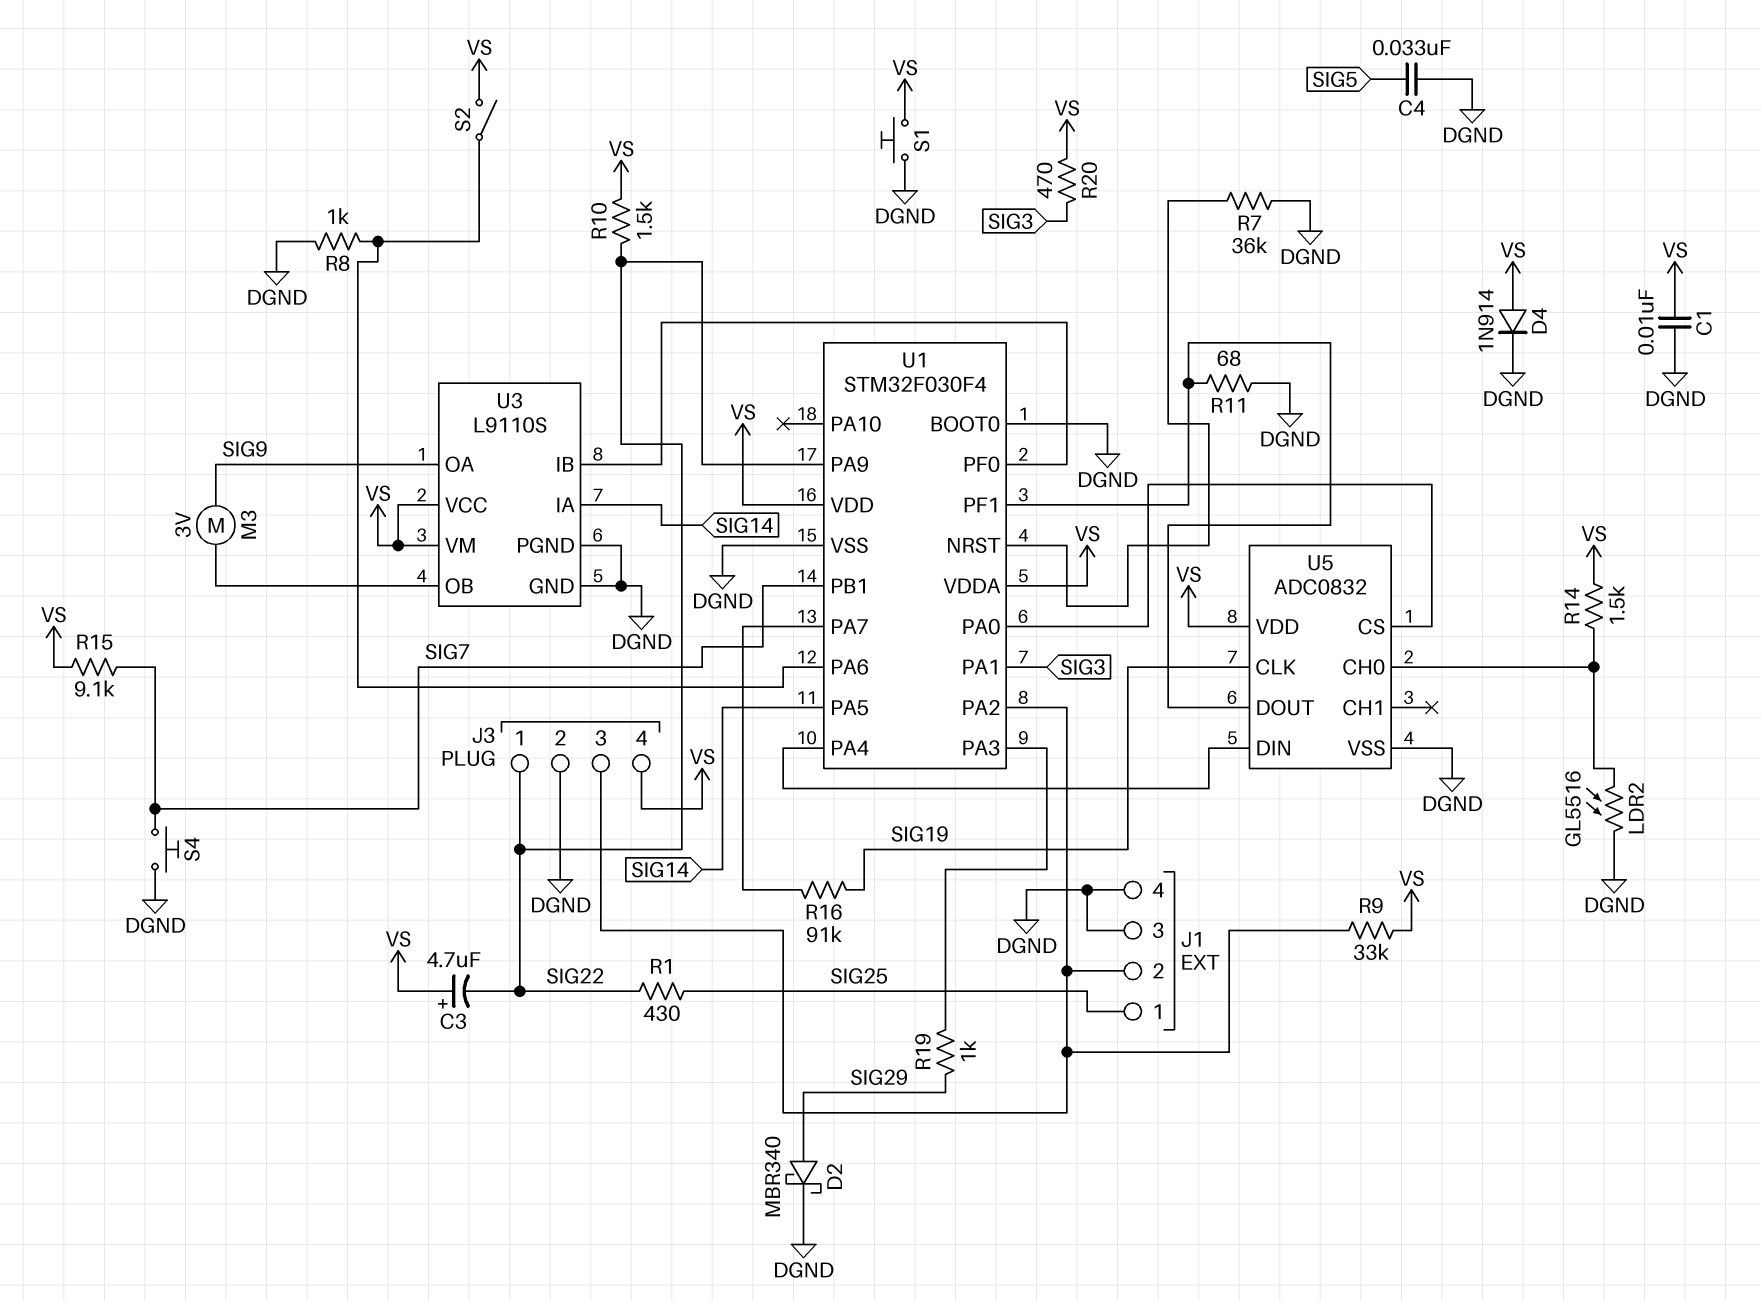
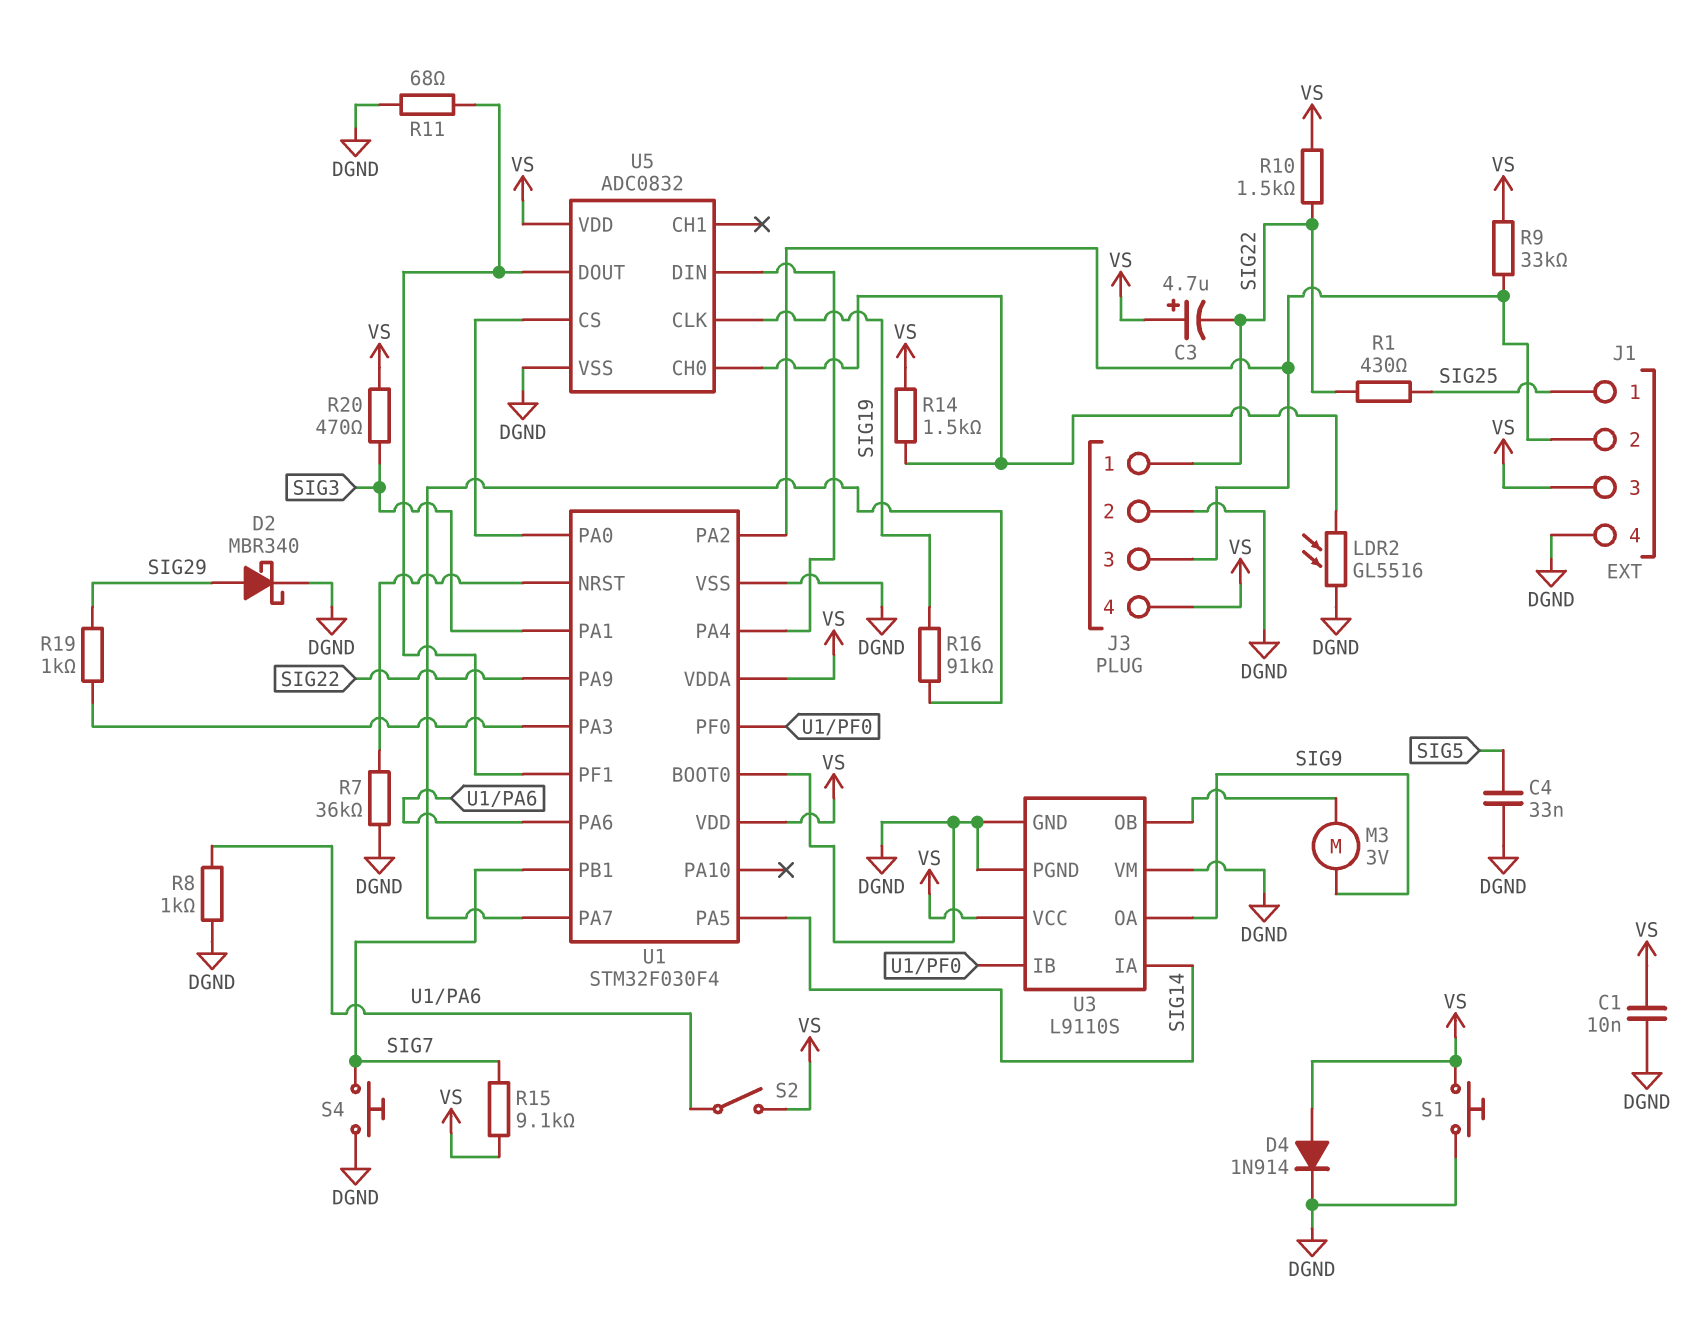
J1 pin 3: DGND -> VS
U3 pin VM: VS -> DGND

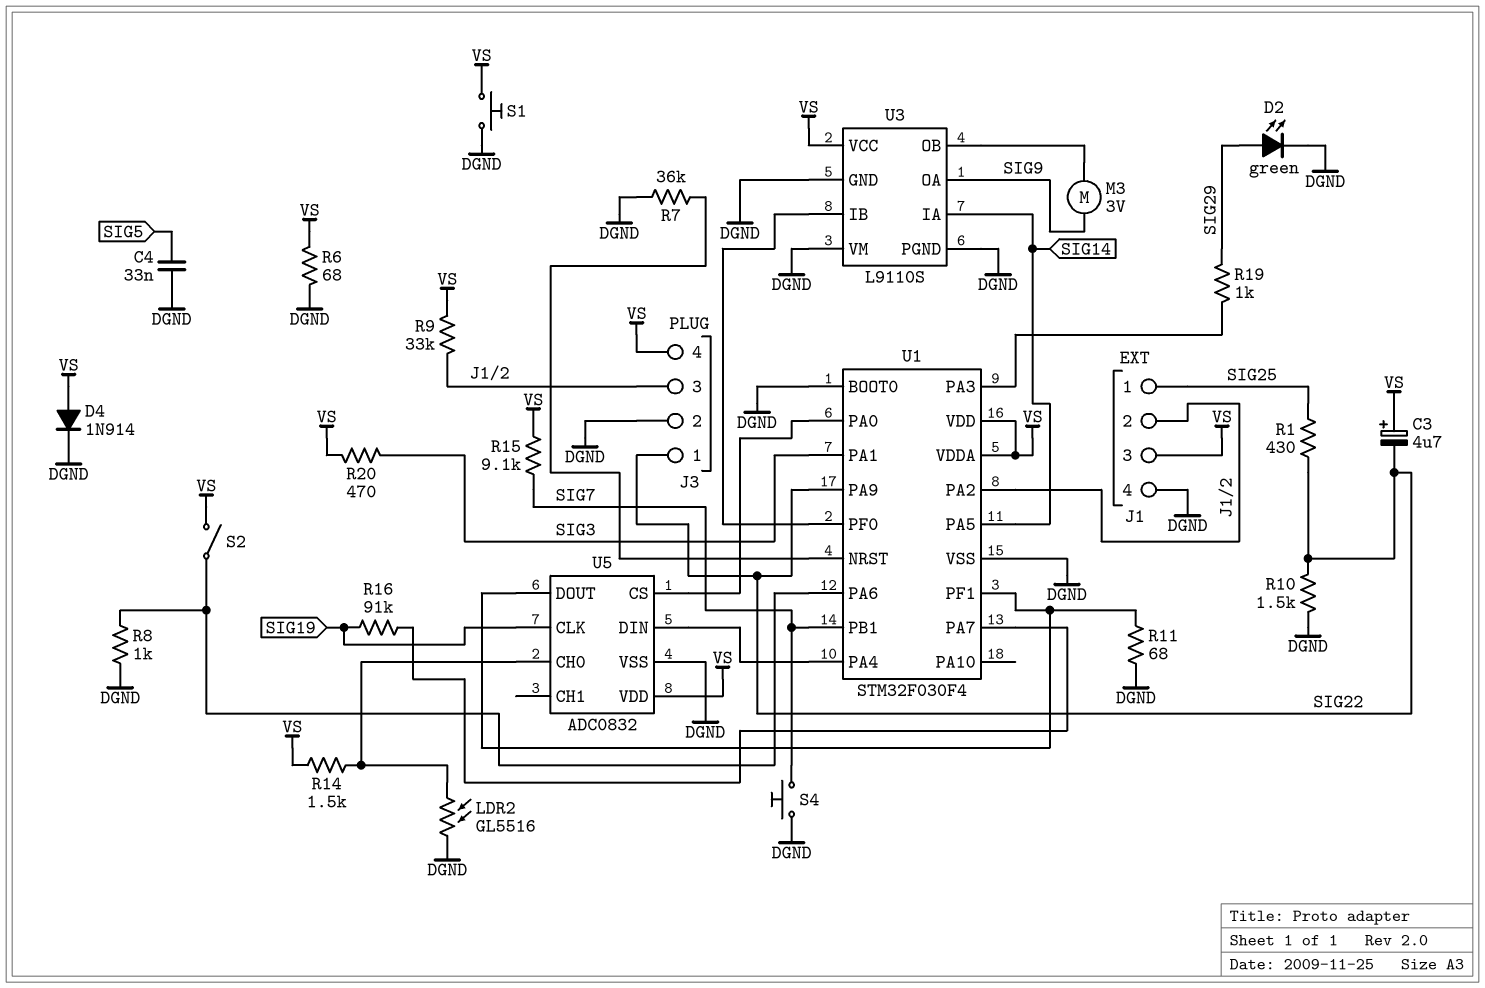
C1: 10nF (DGND, VS) -> none
D2: schottky MBR340 (A SIG29, K DGND) -> LED green (A SIG29, K DGND)
R6: none -> 68 (DGND, VS)
R10: 1.5k (SIG22, VS) -> 1.5k (DGND, SIG22)

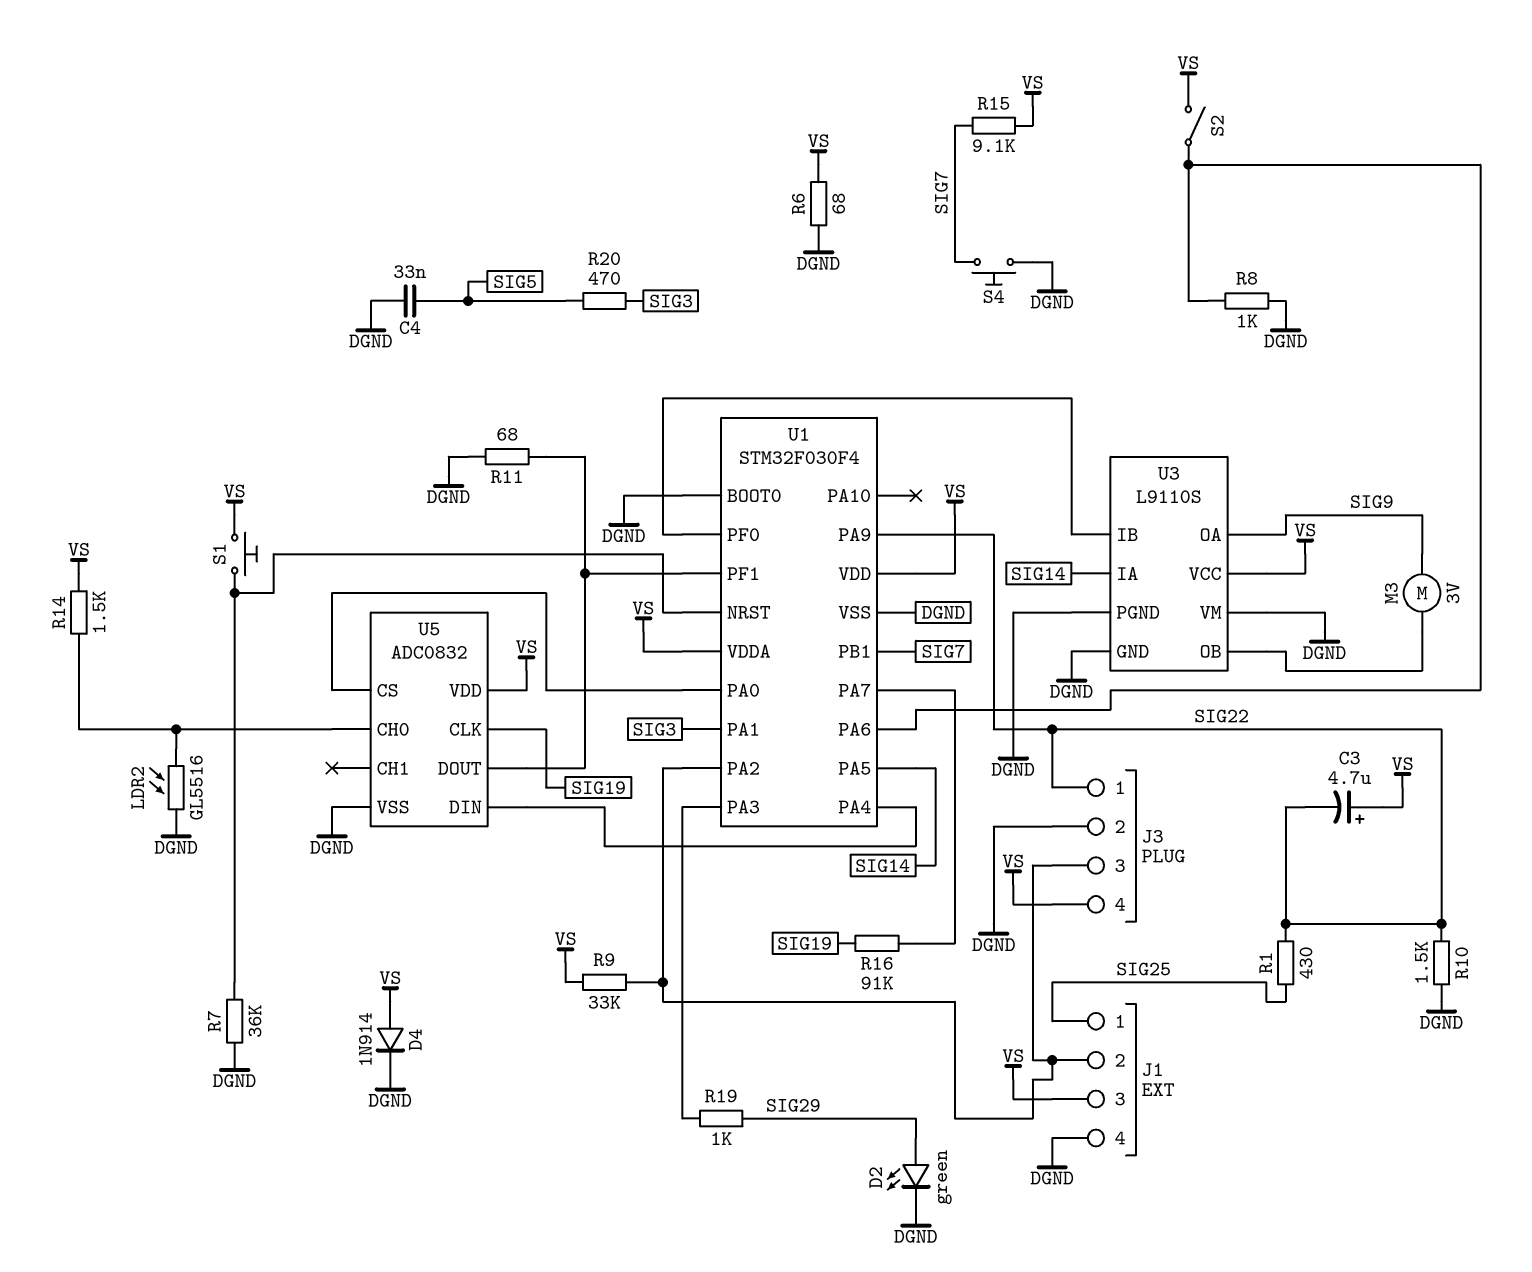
R20: 470 (SIG3, VS) -> 470 (SIG3, SIG5)
S1: button (DGND, VS) -> button (U1/NRST, VS)

